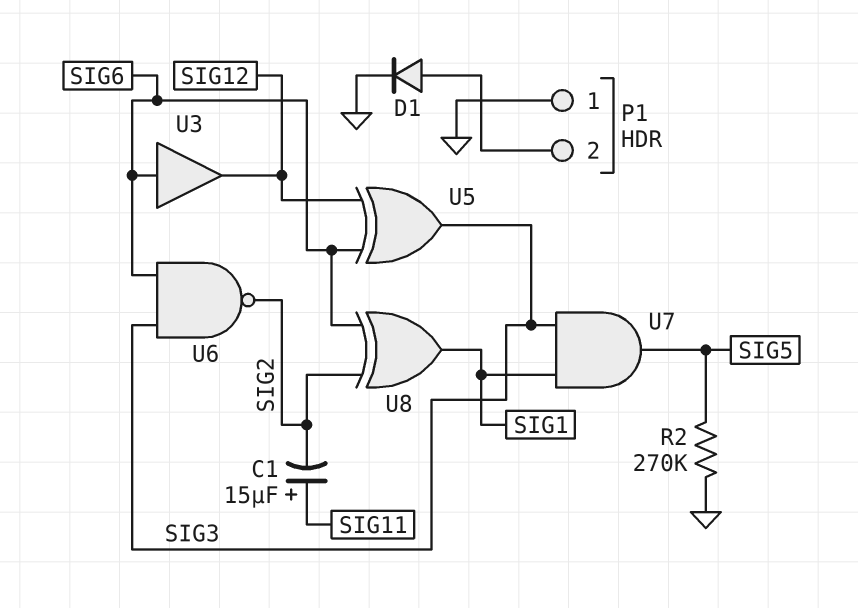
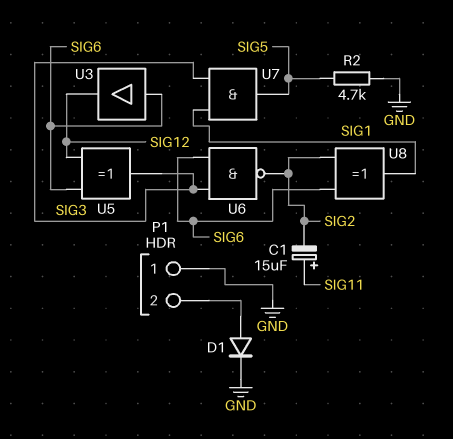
R2: 270k (GND, SIG5) -> 4.7k (GND, SIG5)

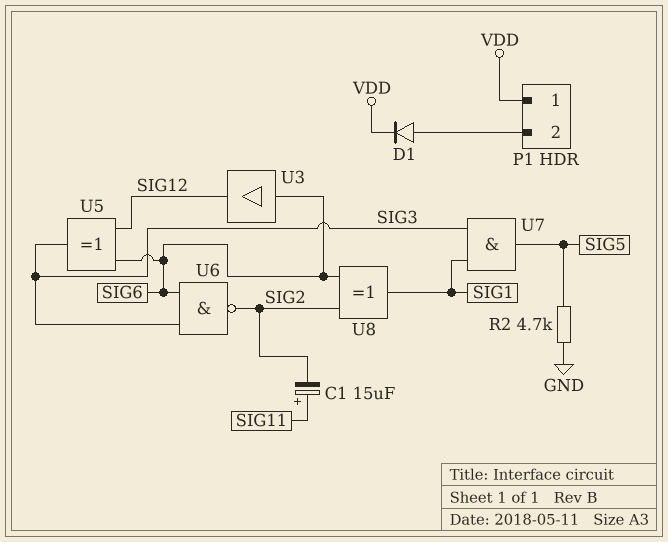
D1: diode (A P1/2, K GND) -> diode (A P1/2, K VDD)
P1 pin 1: GND -> VDD

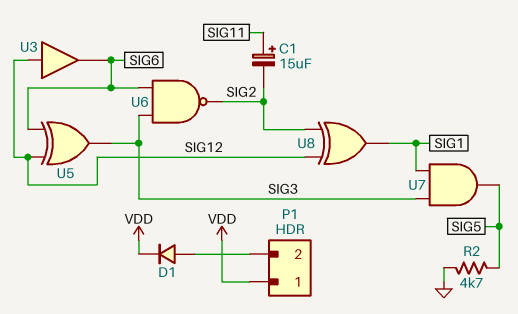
U3: buffer (in SIG6, out SIG12) -> buffer (in SIG12, out SIG6)
U8: XOR (in SIG2, in SIG6, out SIG1) -> XOR (in SIG2, in SIG12, out SIG1)

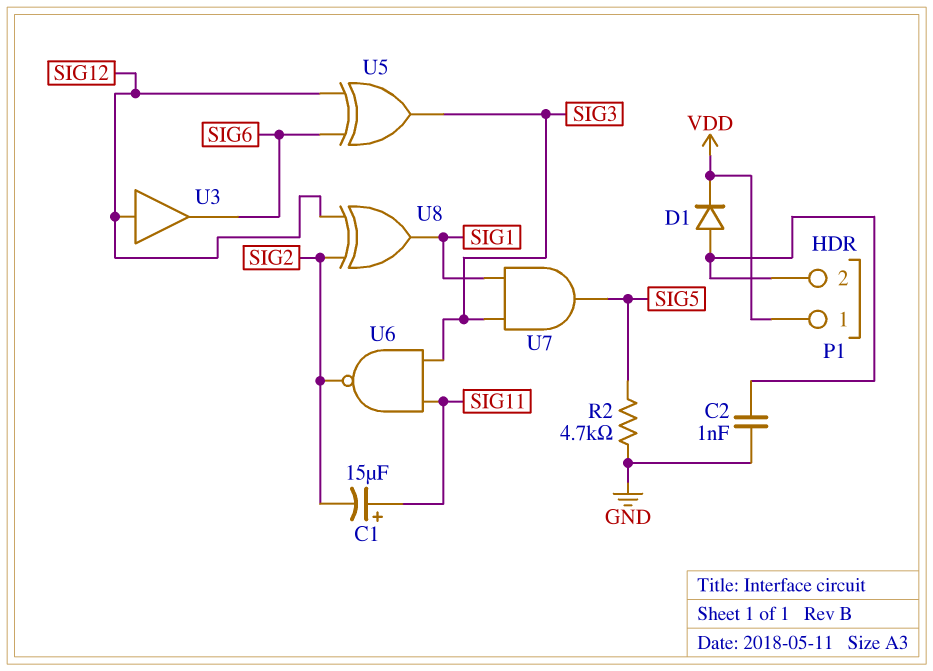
C2: none -> 1nF (GND, P1/2)
U6: NAND (in SIG3, in SIG6, out SIG2) -> NAND (in SIG3, in SIG11, out SIG2)

